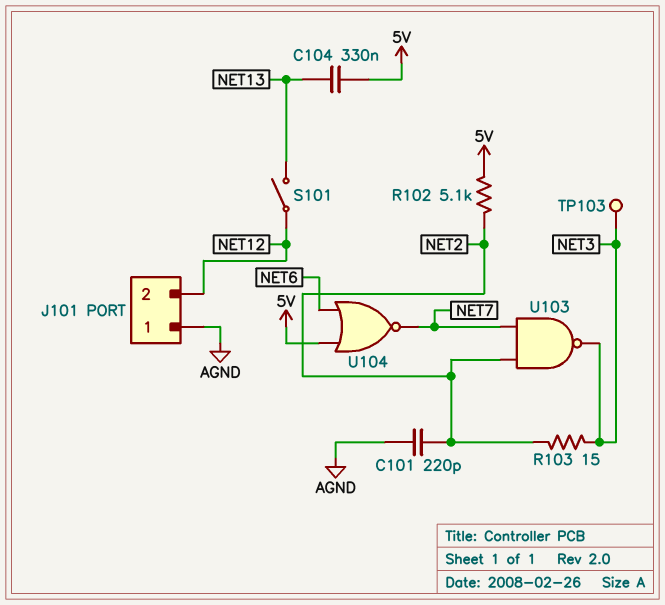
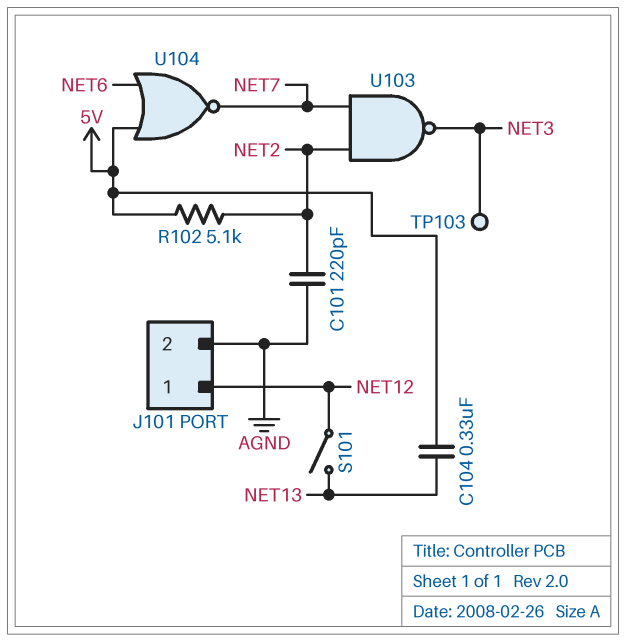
J101 pin 1: AGND -> NET12
J101 pin 2: NET12 -> AGND
R103: 15 (NET2, NET3) -> none

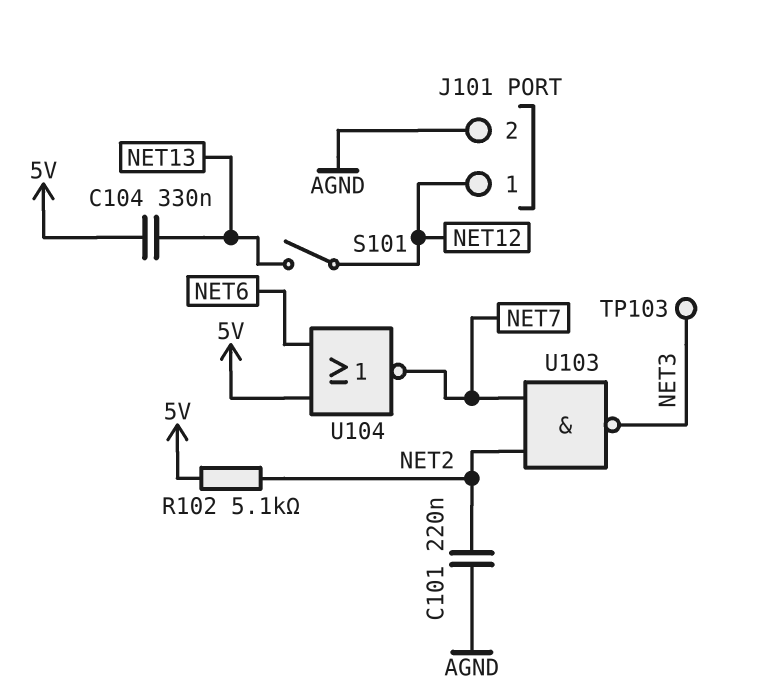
C101: 220pF (AGND, NET2) -> 220nF (AGND, NET2)

